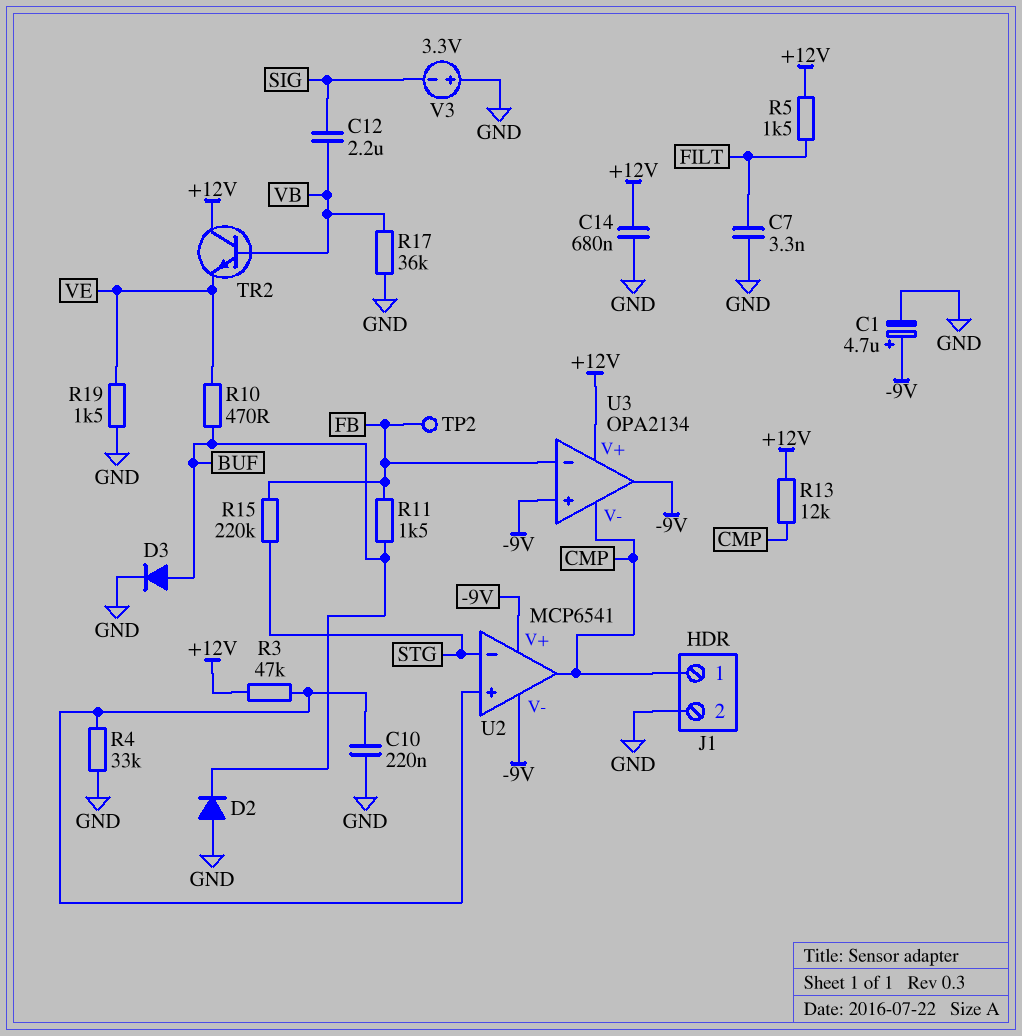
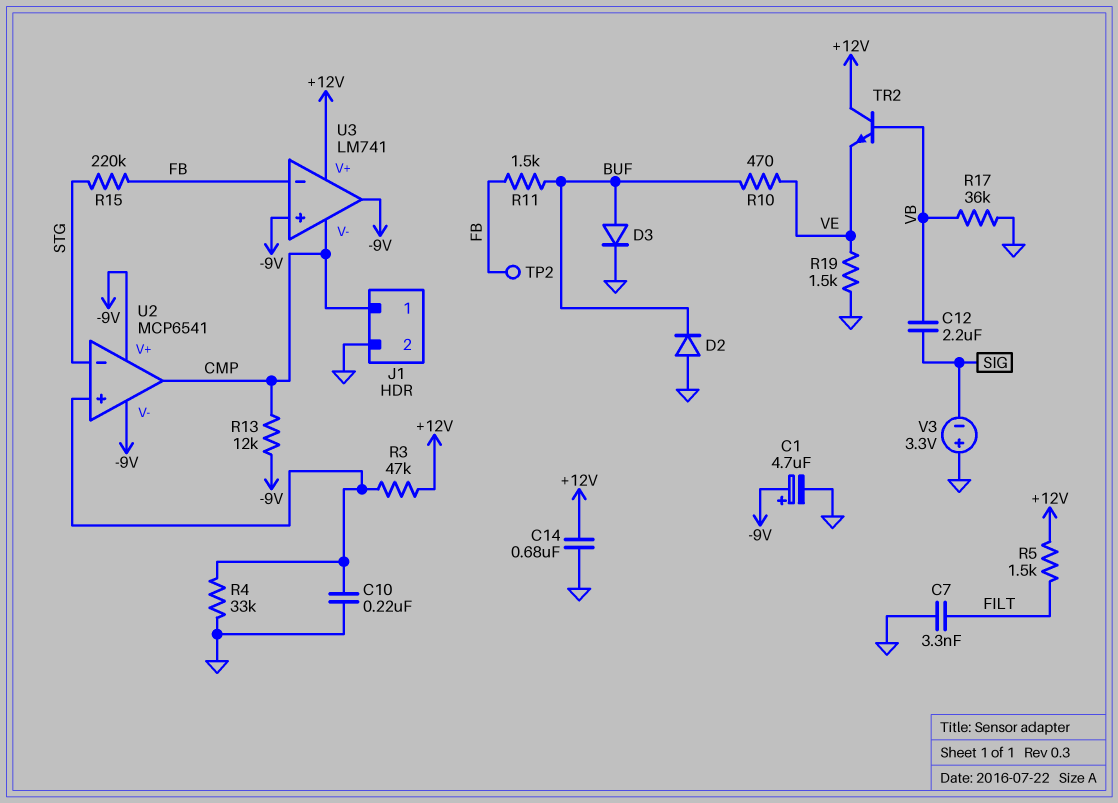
R13: 12k (+12V, CMP) -> 12k (-9V, CMP)
U3: OPA2134 -> LM741

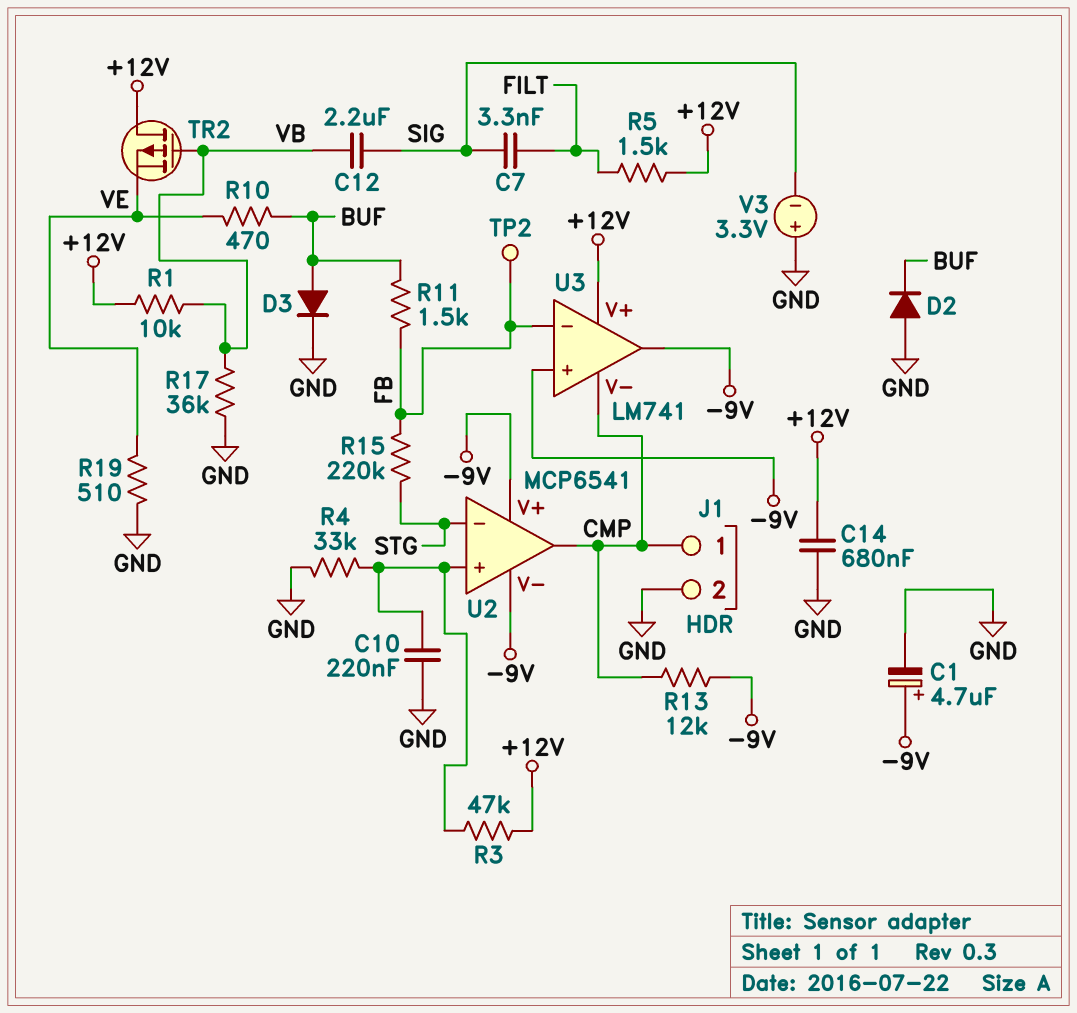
C7: 3.3nF (FILT, GND) -> 3.3nF (FILT, SIG)
R1: none -> 10k (+12V, VB)
R19: 1.5k (GND, VE) -> 510 (GND, VE)
TR2: NPN (B VB, C +12V, E VE) -> PMOS (G VB, D +12V, S VE)

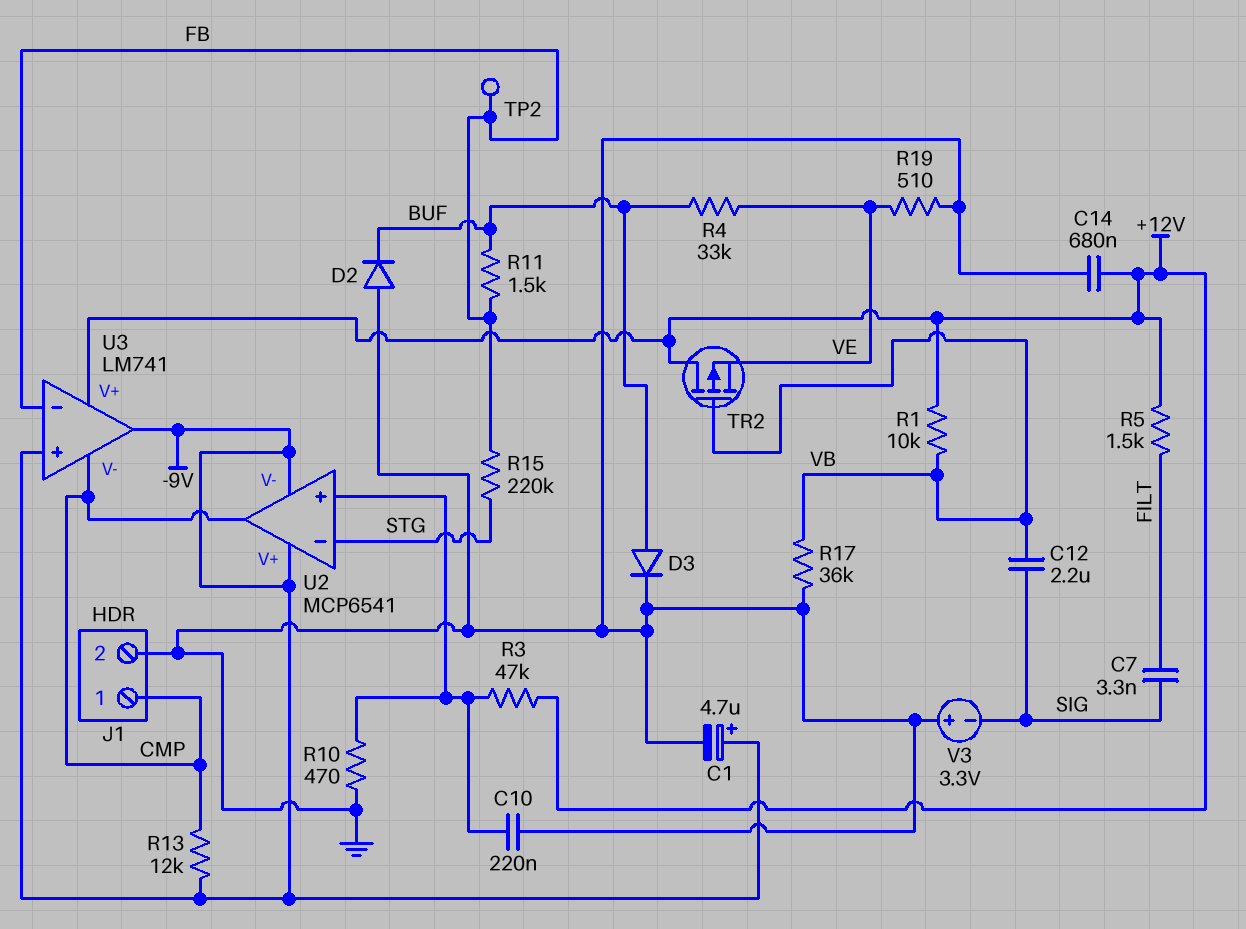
R4: 33k (GND, U2/in+) -> 33k (BUF, VE)
R10: 470 (BUF, VE) -> 470 (GND, U2/in+)

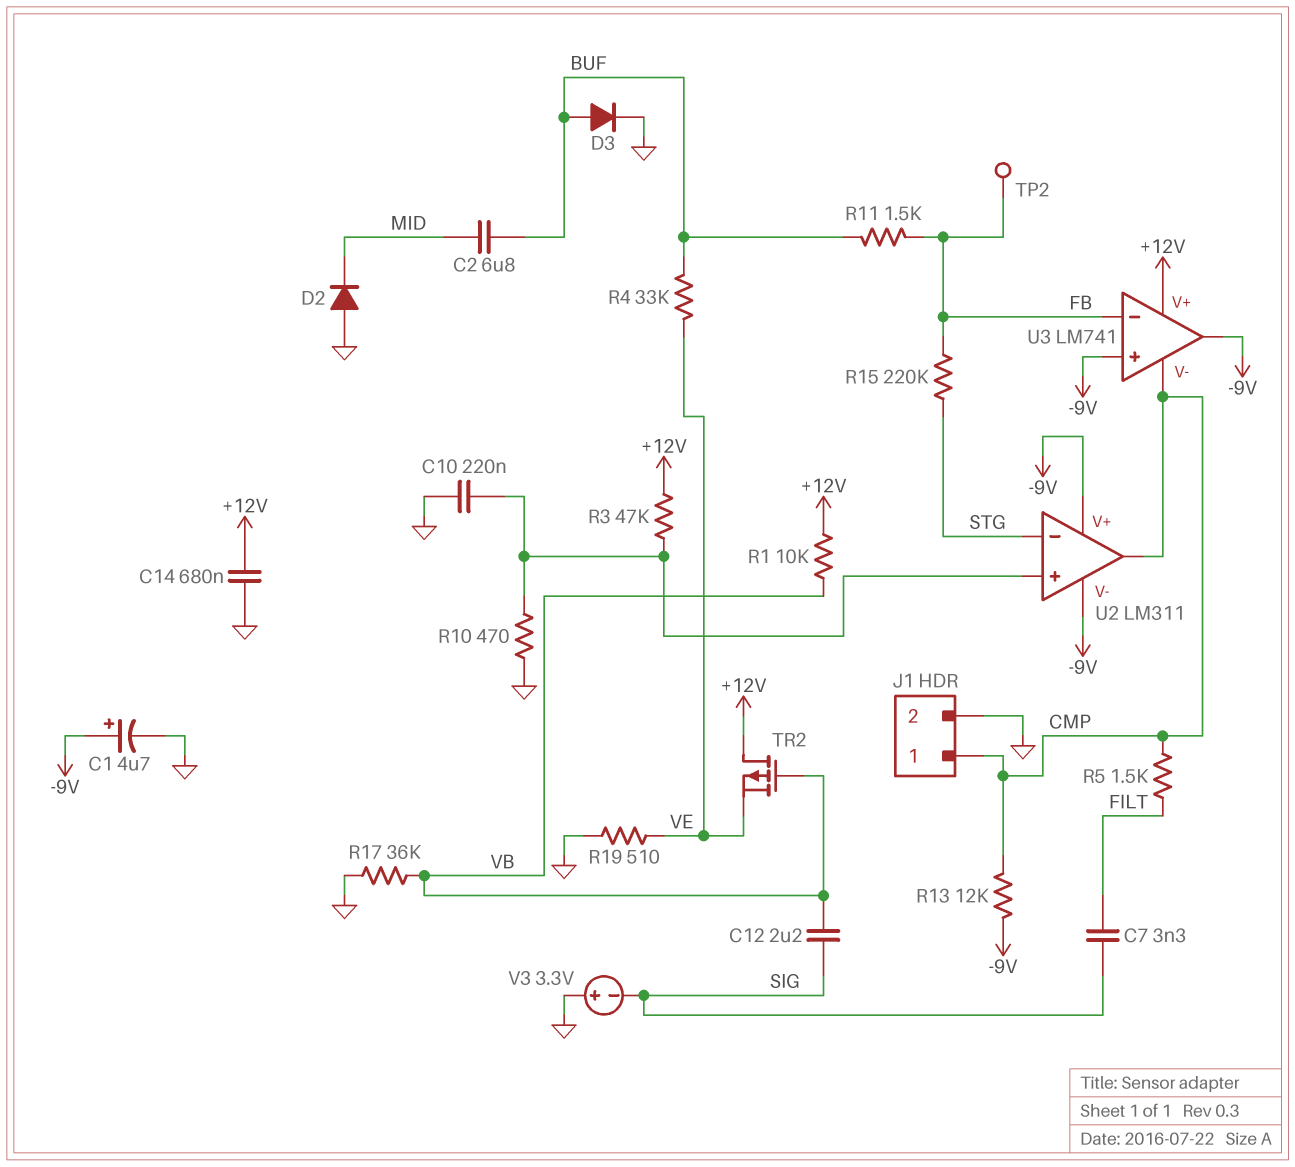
C2: none -> 6.8uF (BUF, MID)
D2: diode (A GND, K BUF) -> diode (A GND, K MID)
R5: 1.5k (+12V, FILT) -> 1.5k (CMP, FILT)
U2: MCP6541 -> LM311

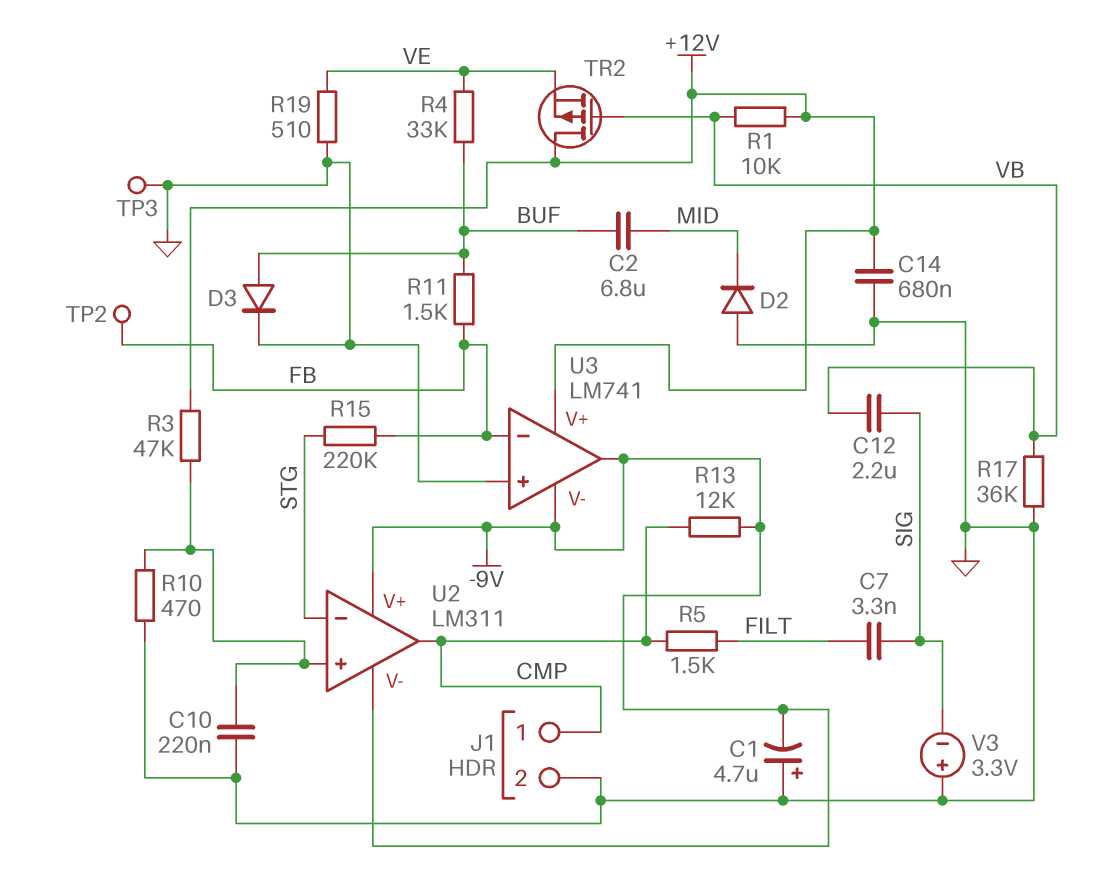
C1: 4.7uF (plus -9V, minus GND) -> 4.7uF (plus GND, minus -9V)
TP3: none -> test point (GND)
U3 pin V-: CMP -> -9V
U3 pin in+: -9V -> GND

